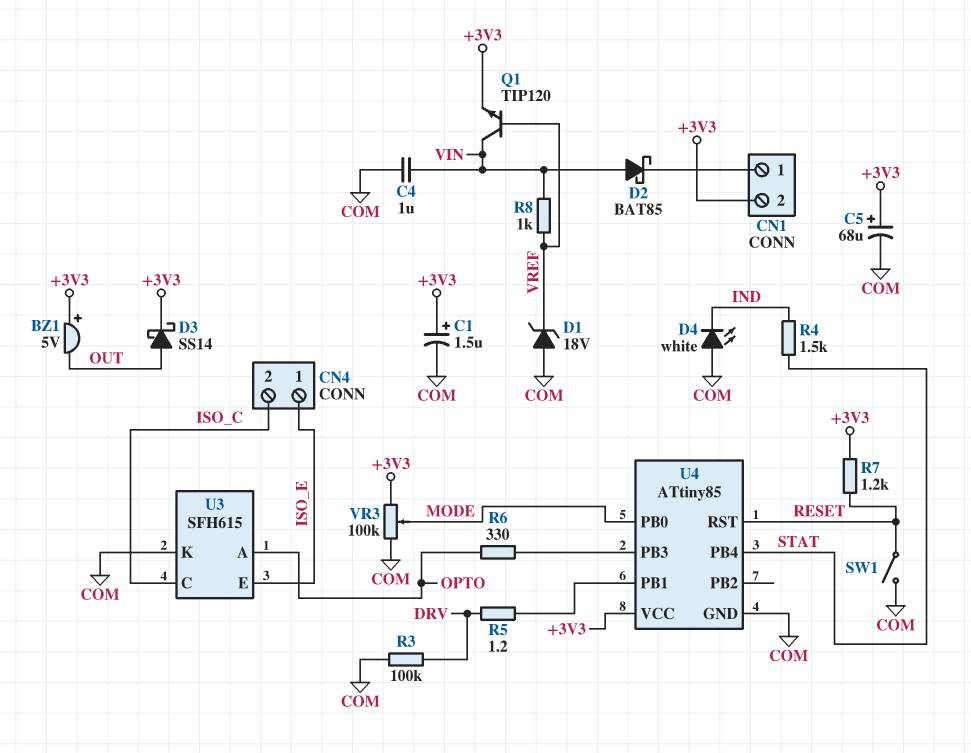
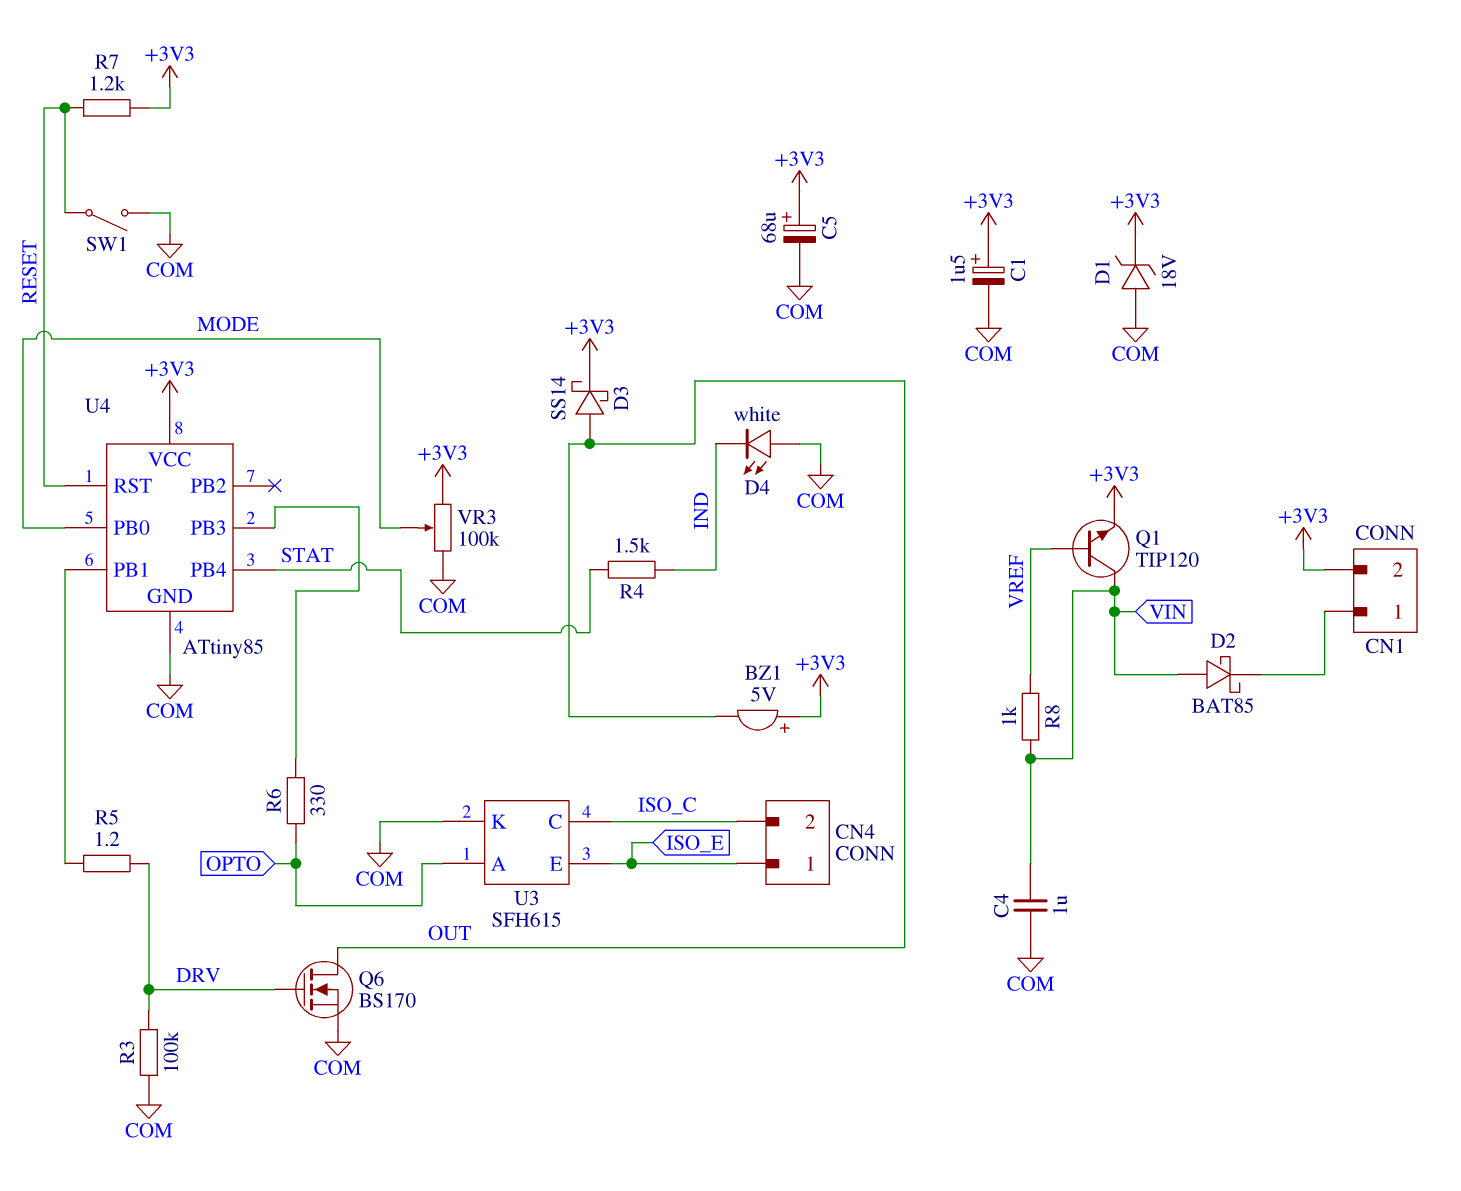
D1: zener 18V (A COM, K VREF) -> zener 18V (A COM, K +3V3)
Q6: none -> NMOS BS170 (G DRV, D OUT, S COM)

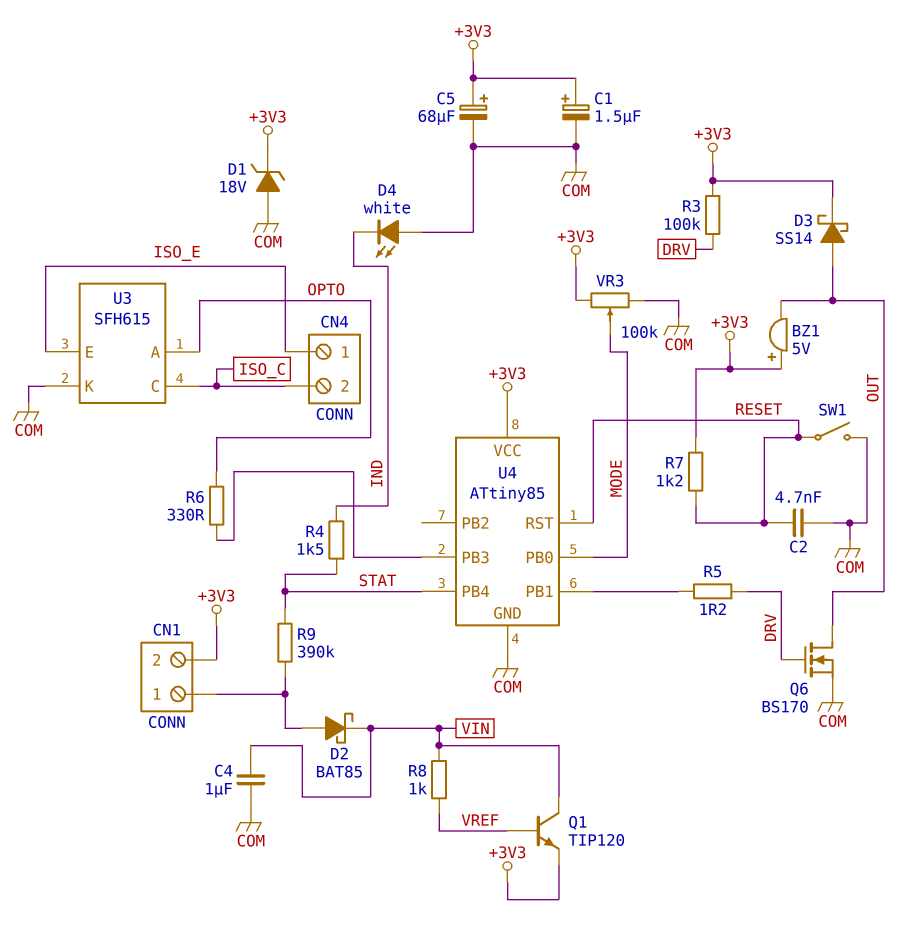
C2: none -> 4.7nF (COM, RESET)
D2: schottky BAT85 (A VIN, K CN1/1) -> schottky BAT85 (A CN1/1, K VIN)
R3: 100k (COM, DRV) -> 100k (+3V3, DRV)
R9: none -> 390k (CN1/1, STAT)

